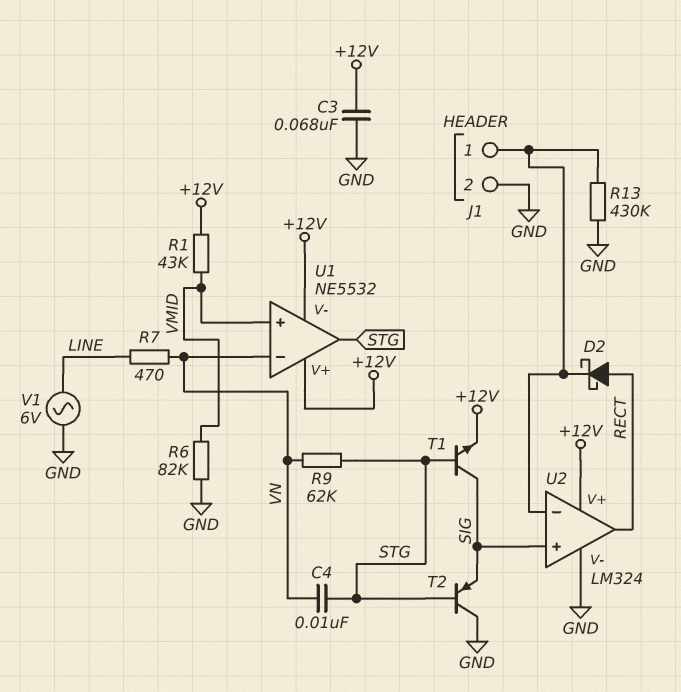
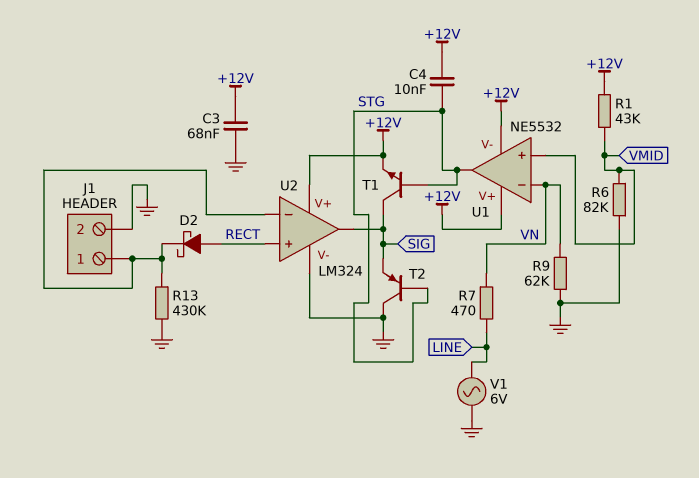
C4: 10nF (STG, VN) -> 10nF (+12V, STG)
R9: 62k (STG, VN) -> 62k (GND, VN)
U2 pin in+: SIG -> RECT
U2 pin out: RECT -> SIG

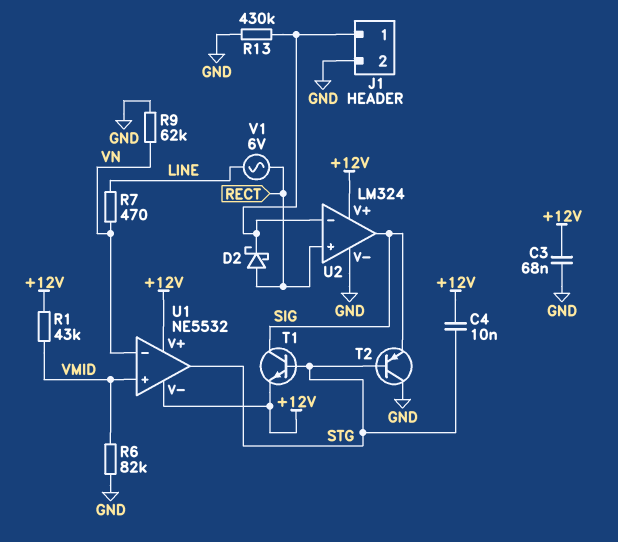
V1: AC 6V (GND, LINE) -> AC 6V (LINE, RECT)

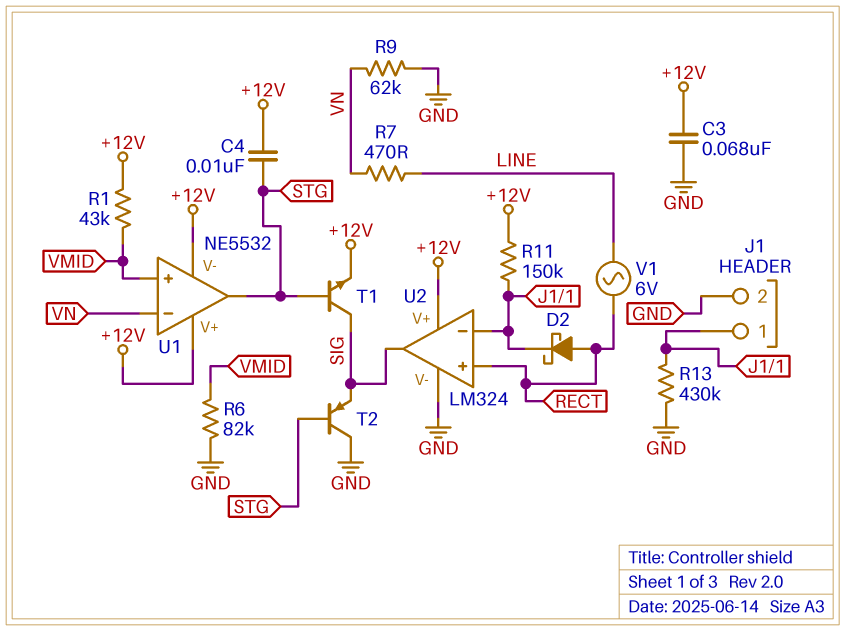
R11: none -> 150k (+12V, J1/1)

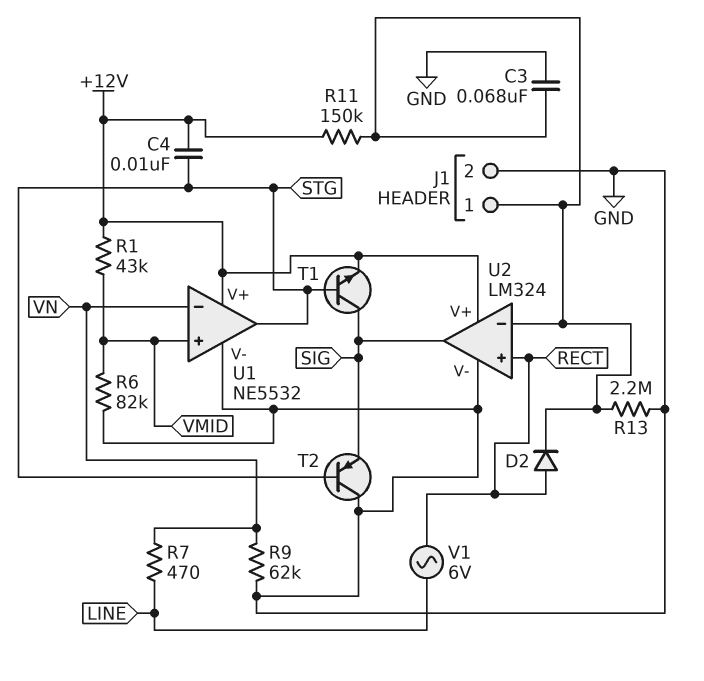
C3: 68nF (+12V, GND) -> 68nF (GND, J1/1)
D2: schottky (A RECT, K J1/1) -> diode (A RECT, K J1/1)
R13: 430k (GND, J1/1) -> 2.2M (GND, J1/1)
U1 pin V-: +12V -> GND

